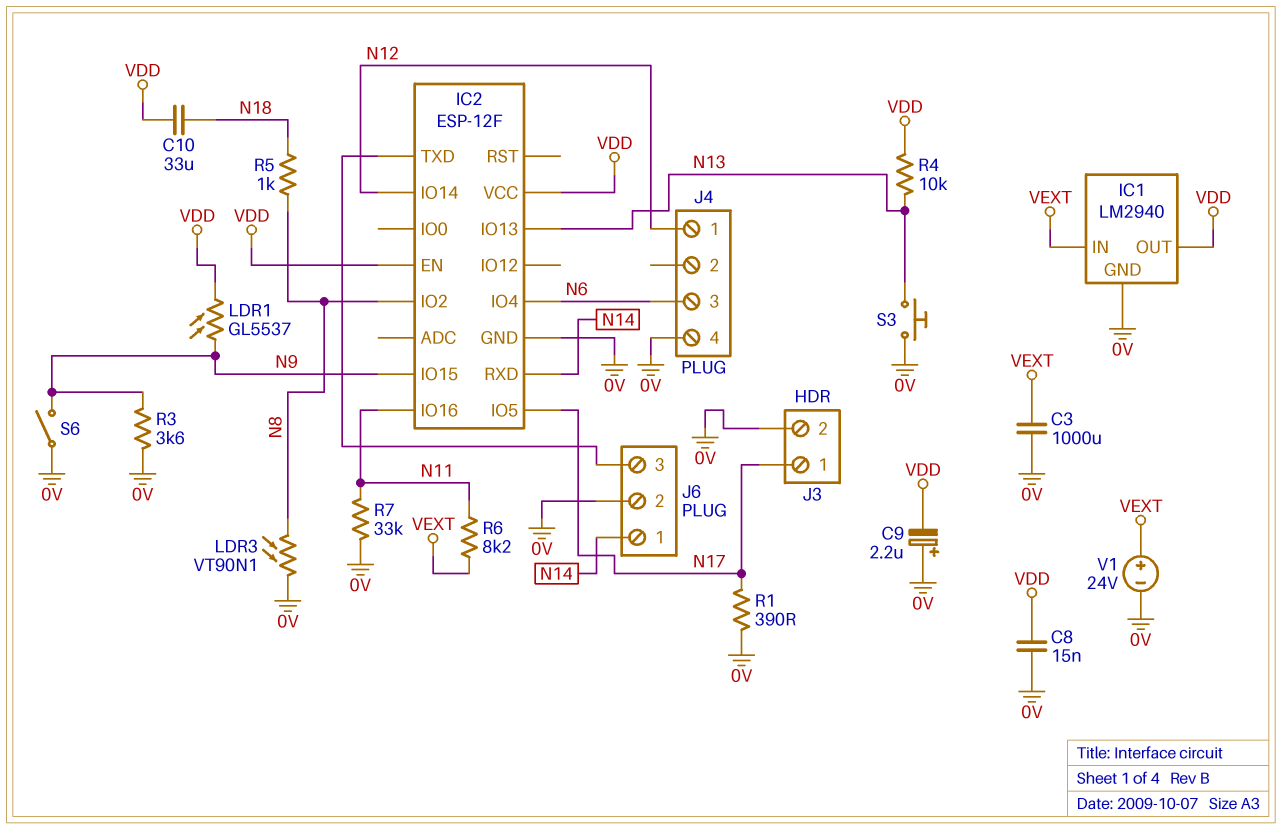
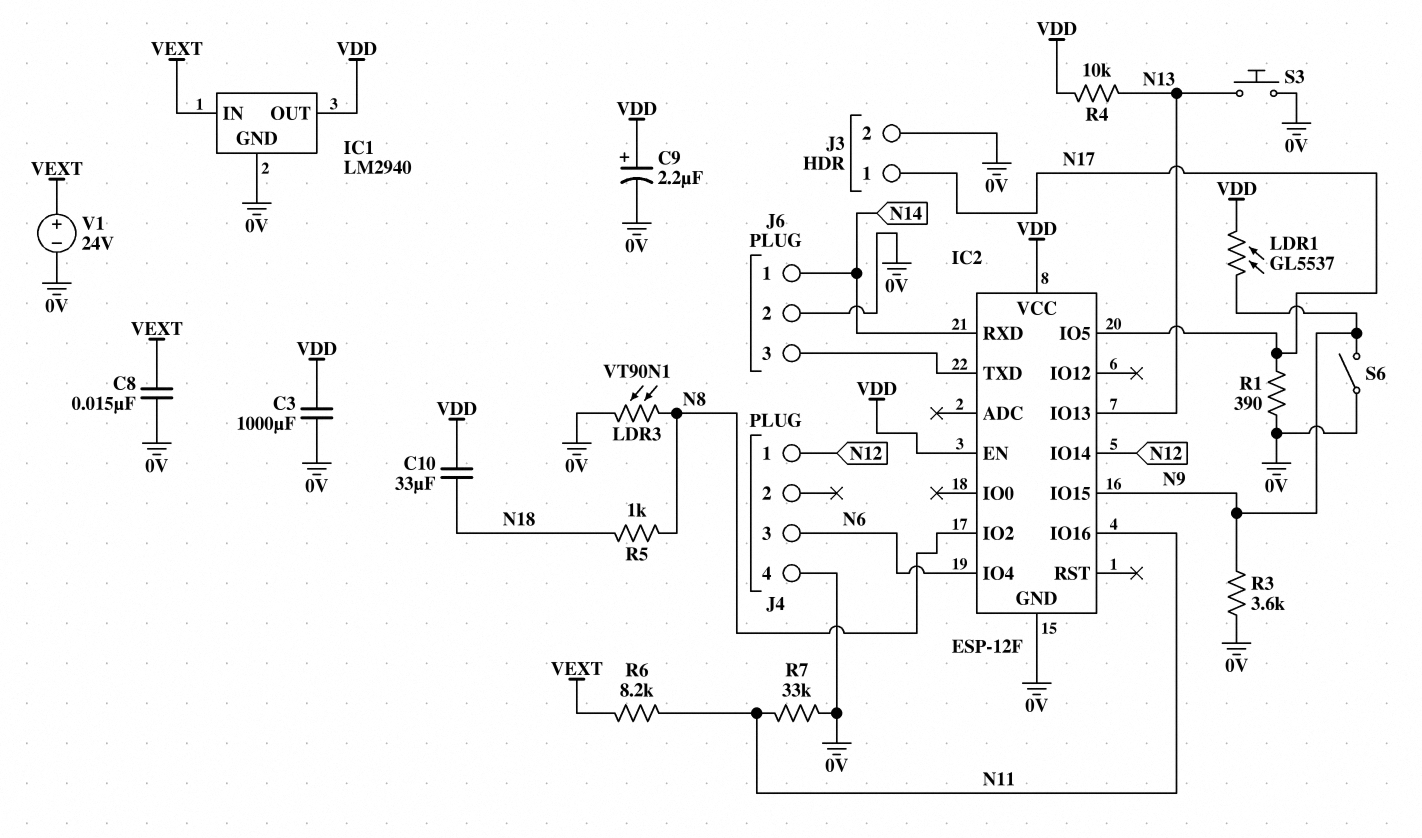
C3: 1000uF (0V, VEXT) -> 1000uF (0V, VDD)
C8: 15nF (0V, VDD) -> 15nF (0V, VEXT)
C9: 2.2uF (plus 0V, minus VDD) -> 2.2uF (plus VDD, minus 0V)

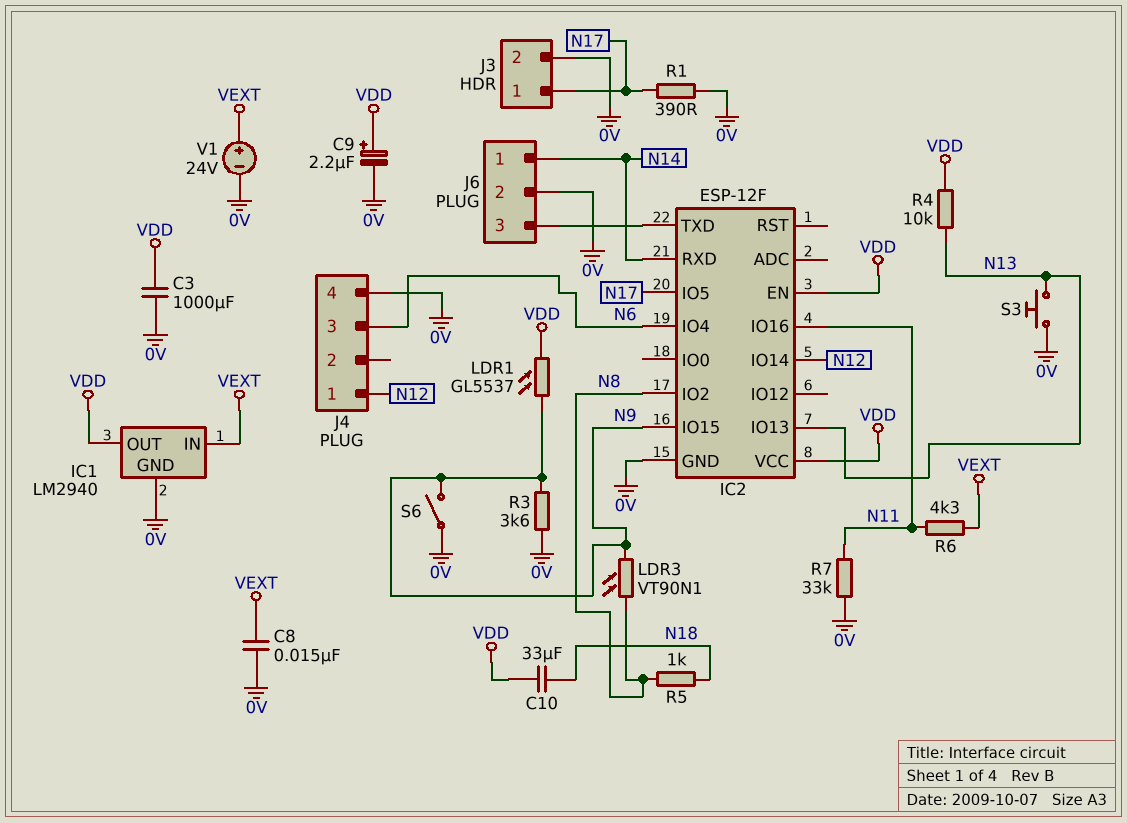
LDR3: VT90N1 (0V, N8) -> VT90N1 (N8, N9)
R6: 8.2k (N11, VEXT) -> 4.3k (N11, VEXT)

